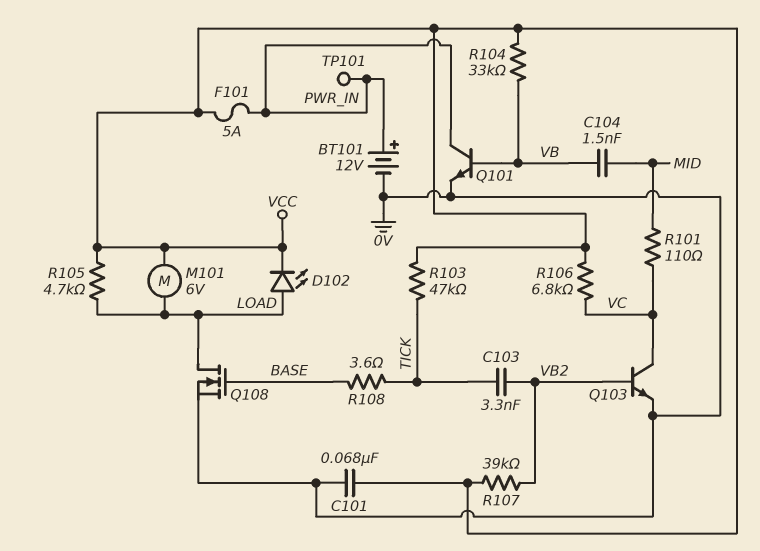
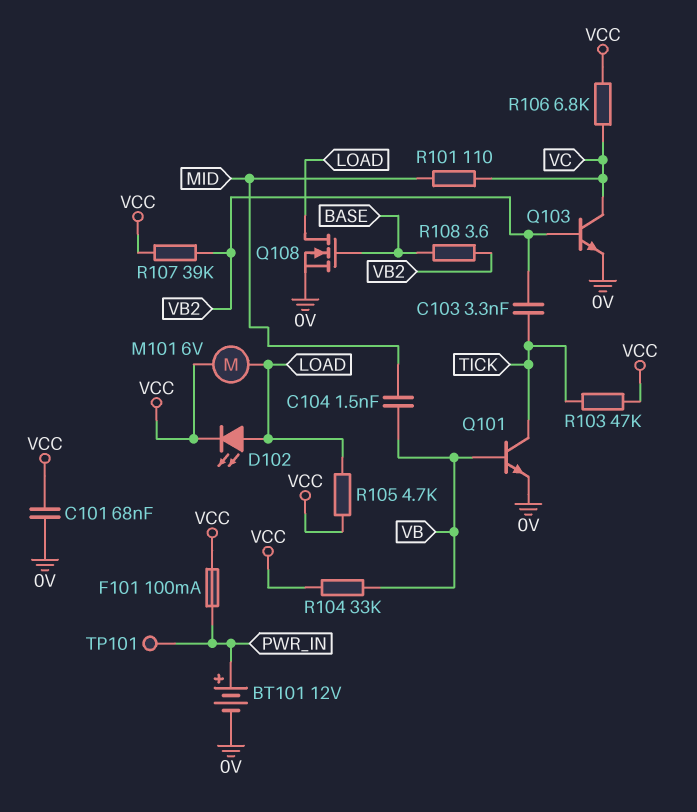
F101: 5A (PWR_IN, VCC) -> 100mA (PWR_IN, VCC)
Q101: NPN (B VB, C PWR_IN, E 0V) -> NPN (B VB, C TICK, E 0V)
R108: 3.6 (BASE, TICK) -> 3.6 (BASE, VB2)

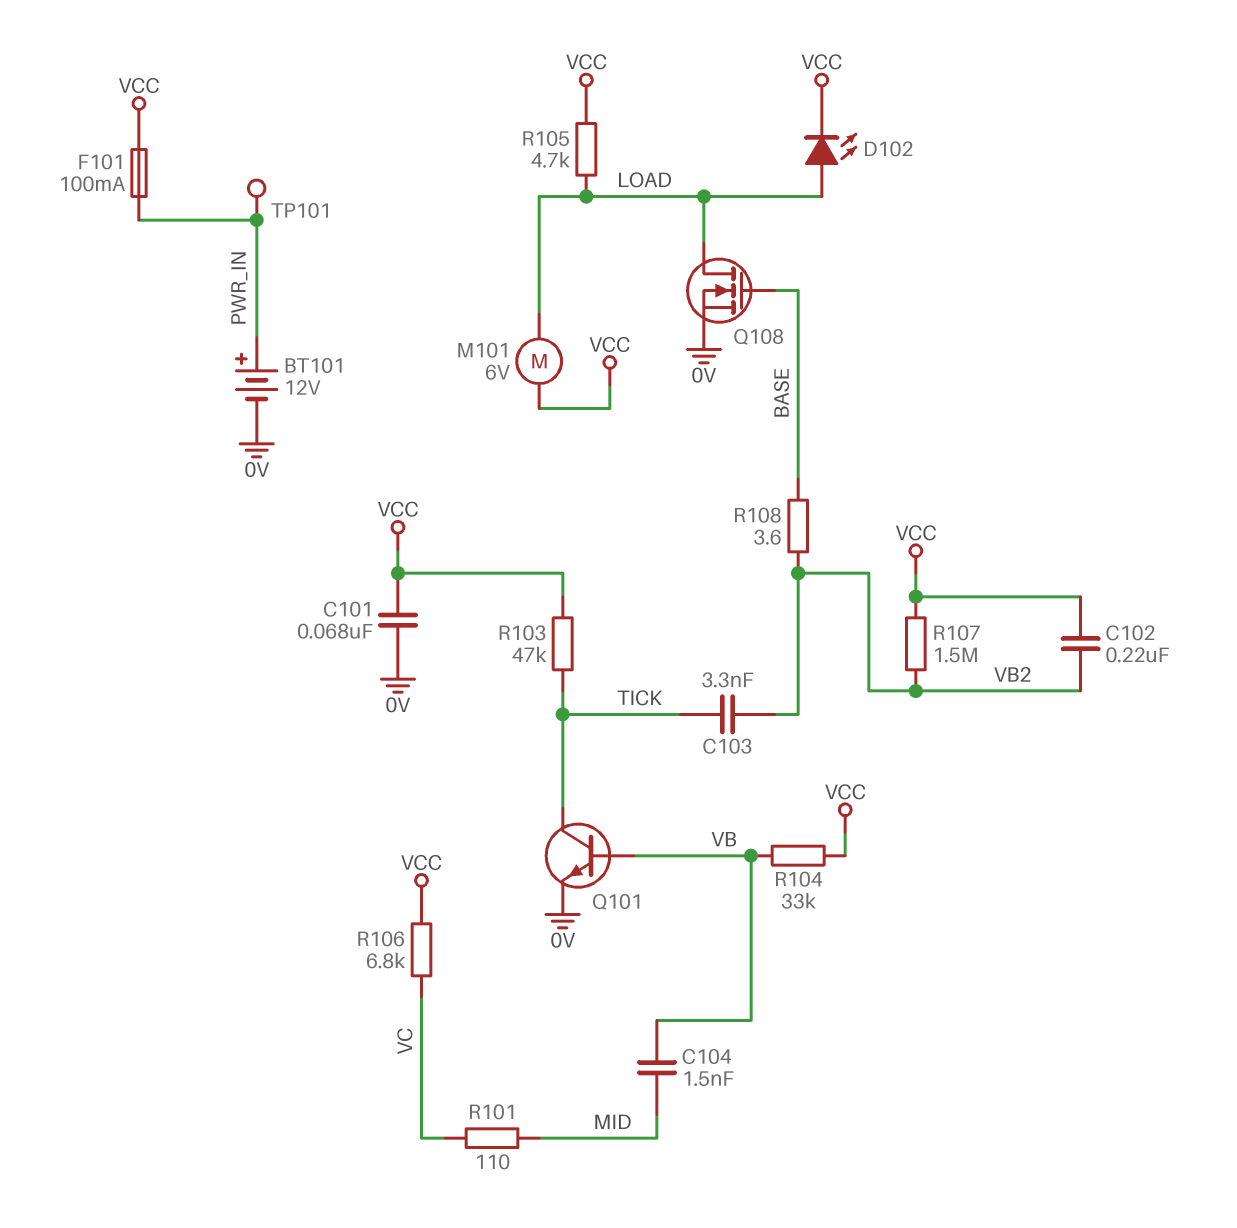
C102: none -> 220nF (VB2, VCC)
Q103: NPN (B VB2, C VC, E 0V) -> none
R107: 39k (VB2, VCC) -> 1.5M (VB2, VCC)

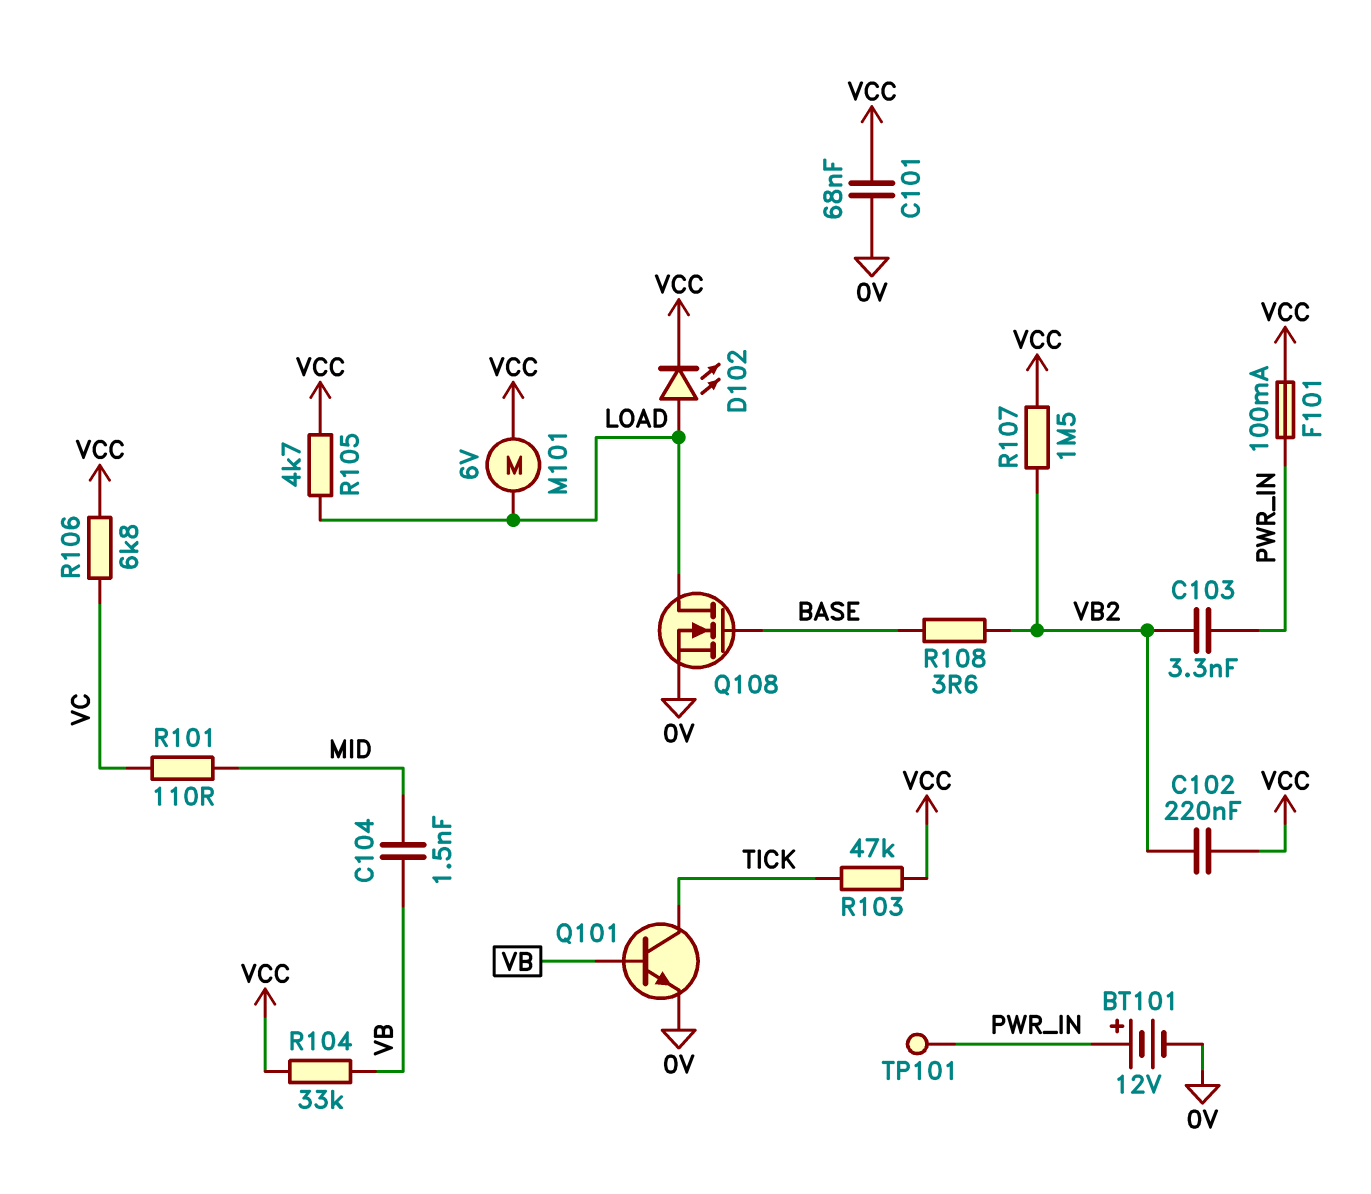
C103: 3.3nF (TICK, VB2) -> 3.3nF (PWR_IN, VB2)

